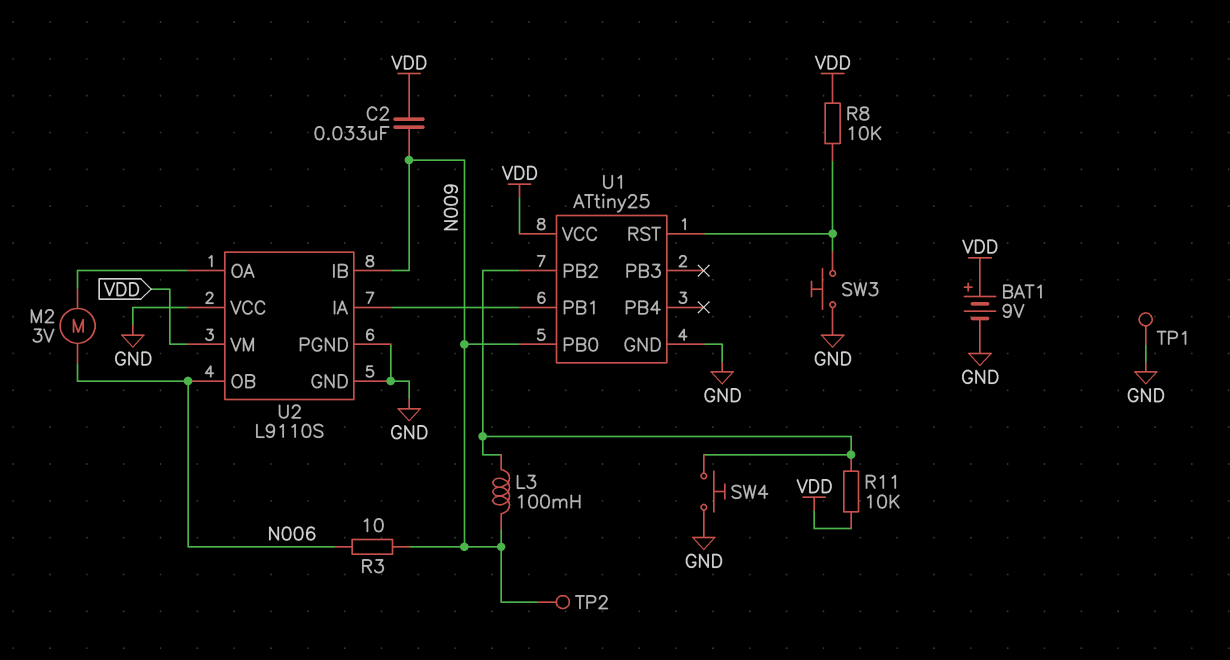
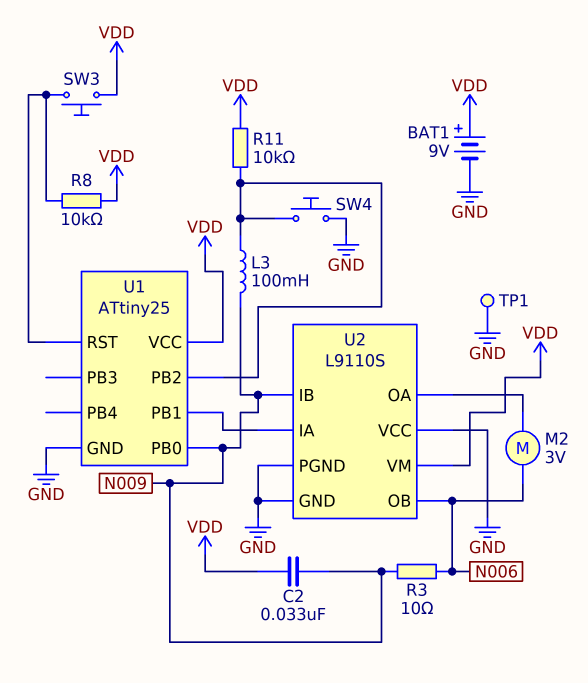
SW3: button (GND, U1/RST) -> button (U1/RST, VDD)
TP2: test point (N009) -> none

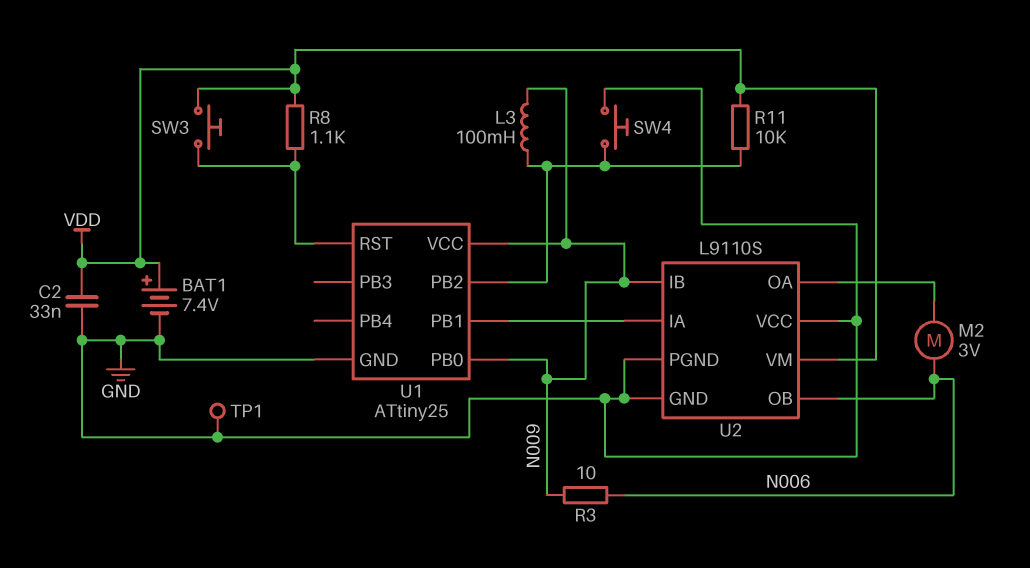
BAT1: 9V (plus VDD, minus GND) -> 7.4V (plus VDD, minus GND)
C2: 33nF (N009, VDD) -> 33nF (GND, VDD)
R8: 10k (U1/RST, VDD) -> 1.1k (U1/RST, VDD)
U1 pin VCC: VDD -> N009

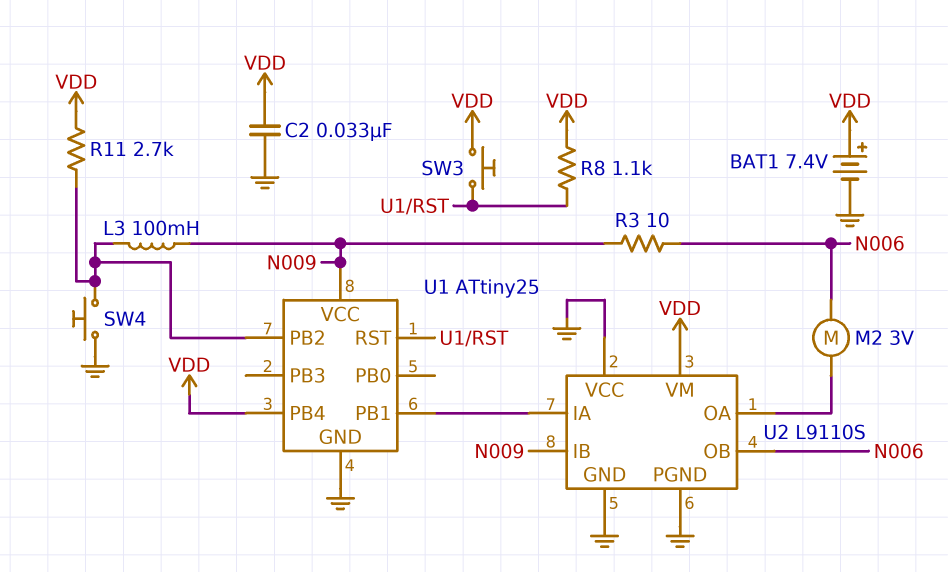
R11: 10k (U1/PB2, VDD) -> 2.7k (U1/PB2, VDD)
TP1: test point (GND) -> none
U1 pin PB0: N009 -> none
U1 pin PB4: none -> VDD

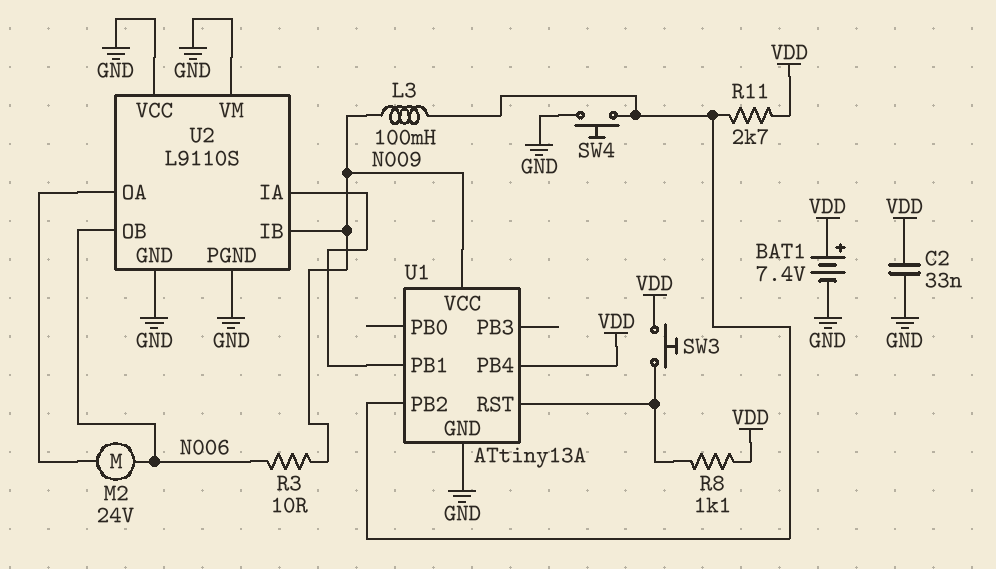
M2: motor 3V (N006, U2/OA) -> motor 24V (N006, U2/OA)
U1: ATtiny25 -> ATtiny13A
U2 pin VM: VDD -> GND

